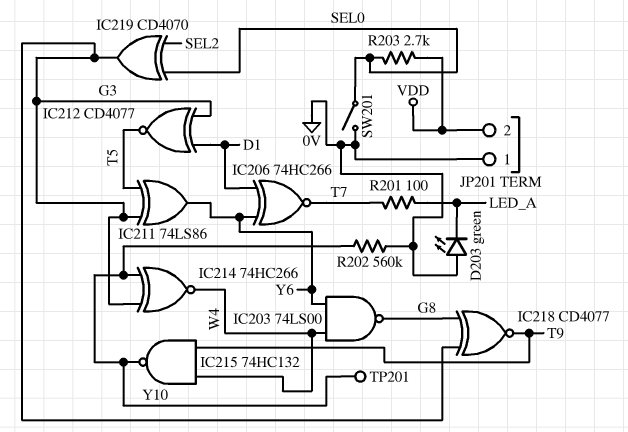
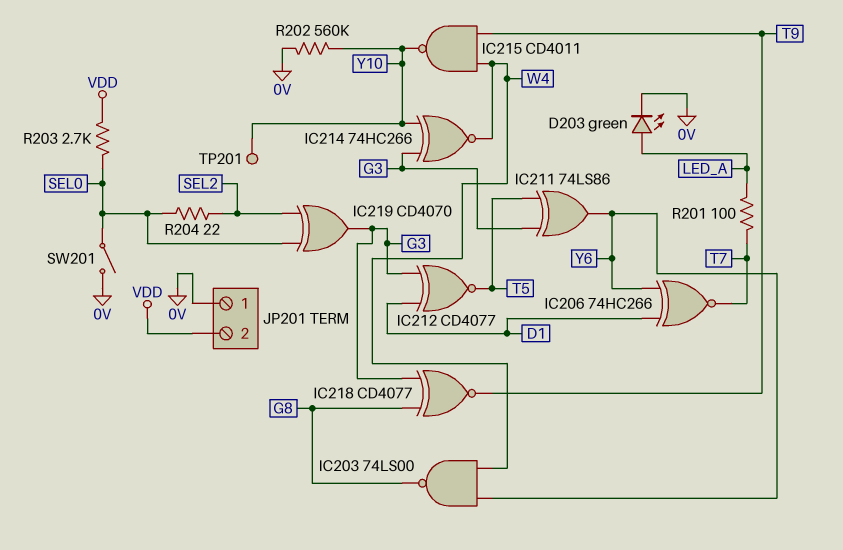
D203: LED green (A 0V, K LED_A) -> LED green (A LED_A, K 0V)
IC215: NAND 74HC132 (in T9, in W4, out Y10) -> NAND CD4011 (in T9, in W4, out Y10)
R204: none -> 22 (SEL0, SEL2)

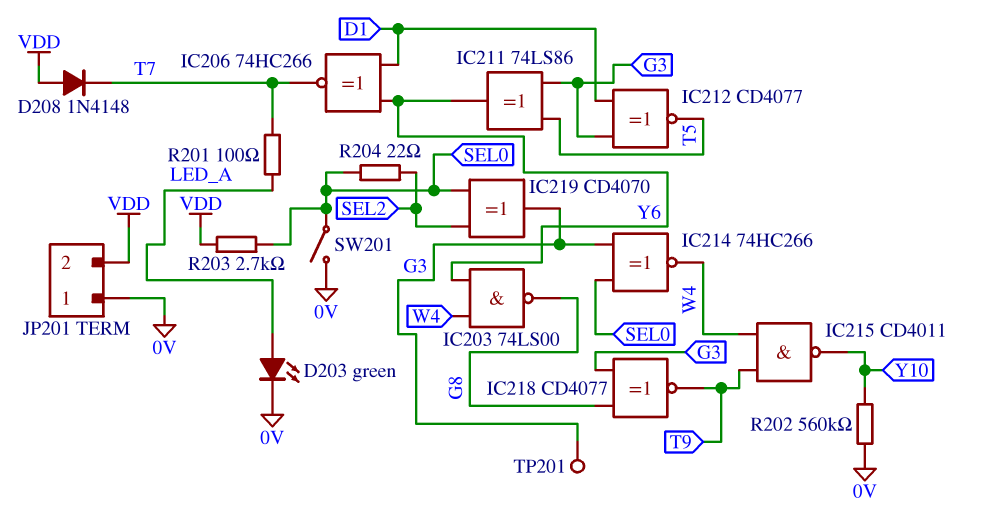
D208: none -> diode 1N4148 (A VDD, K T7)
IC214: XNOR 74HC266 (in G3, in Y10, out W4) -> XNOR 74HC266 (in G3, in SEL0, out W4)
TP201: test point (Y10) -> test point (G3)

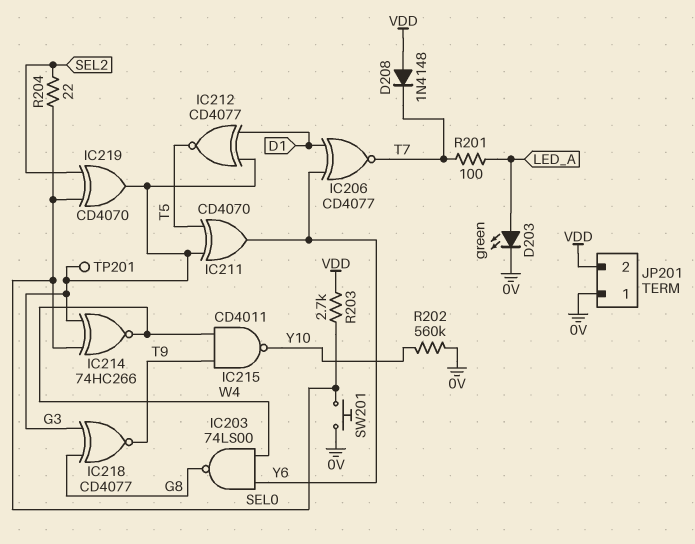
IC206: XNOR 74HC266 (in D1, in Y6, out T7) -> XNOR CD4077 (in D1, in Y6, out T7)
IC211: XOR 74LS86 (in G3, in T5, out Y6) -> XOR CD4070 (in G3, in T5, out Y6)
SW201: switch (0V, SEL0) -> button (0V, SEL0)

